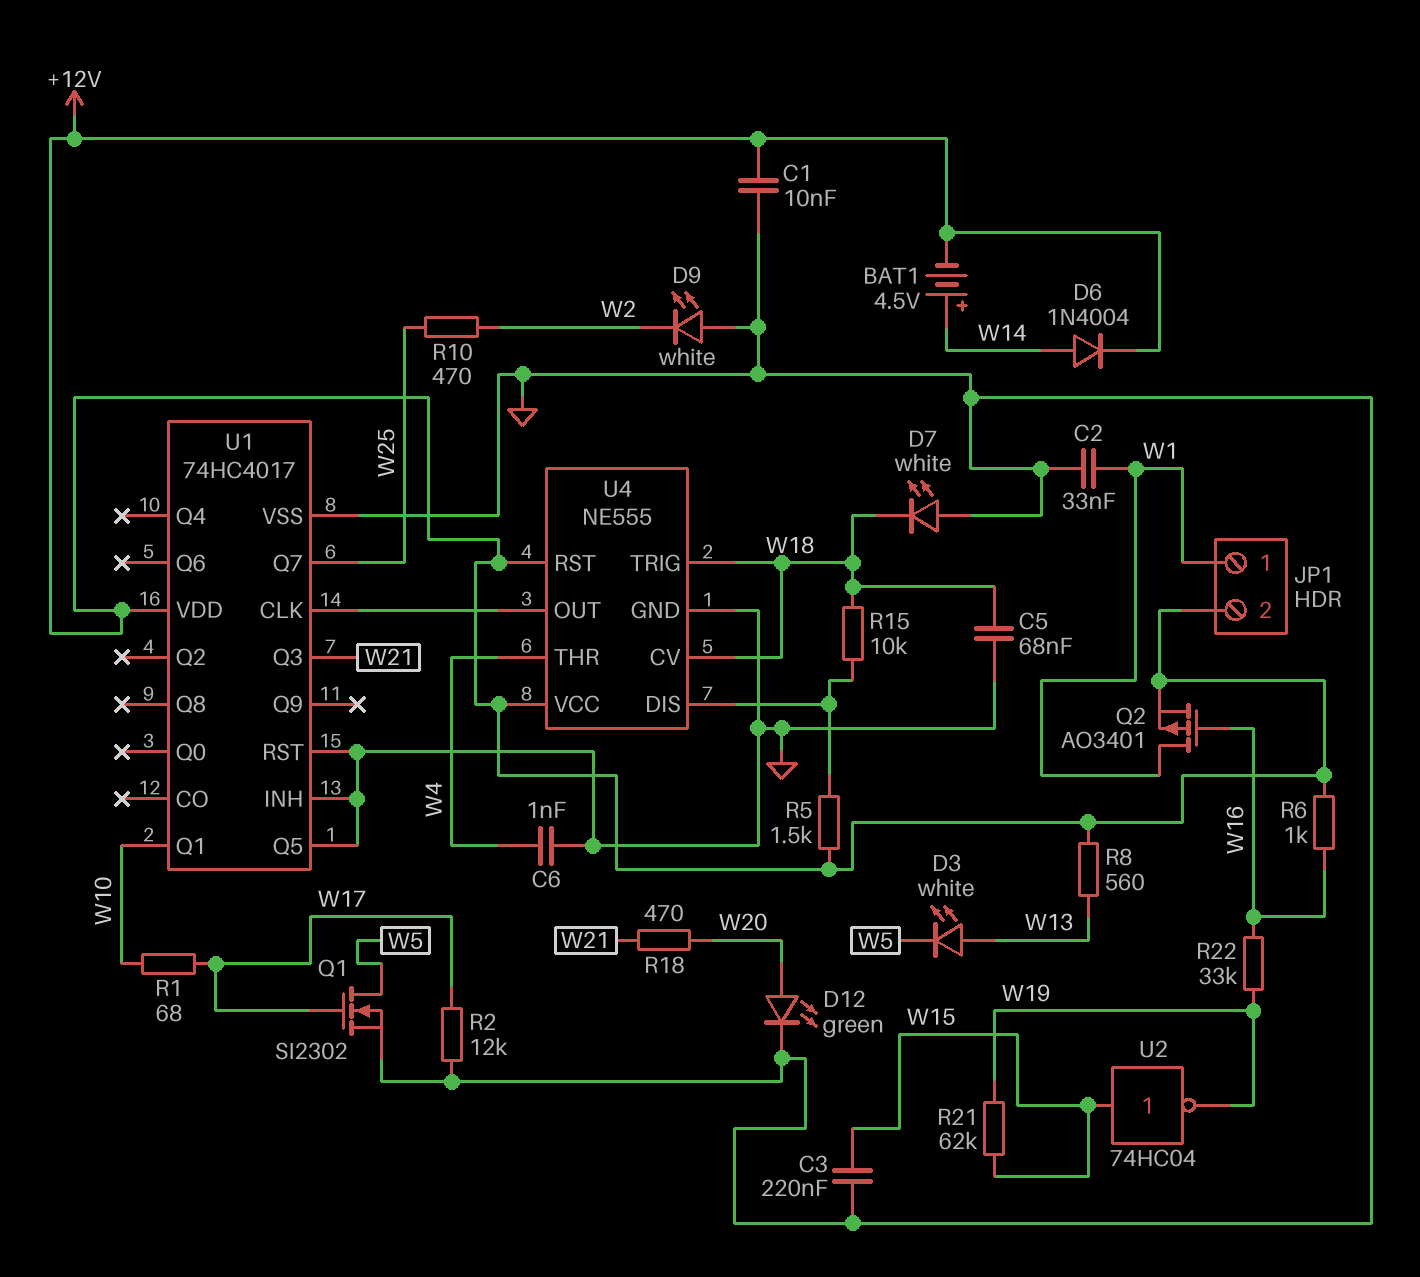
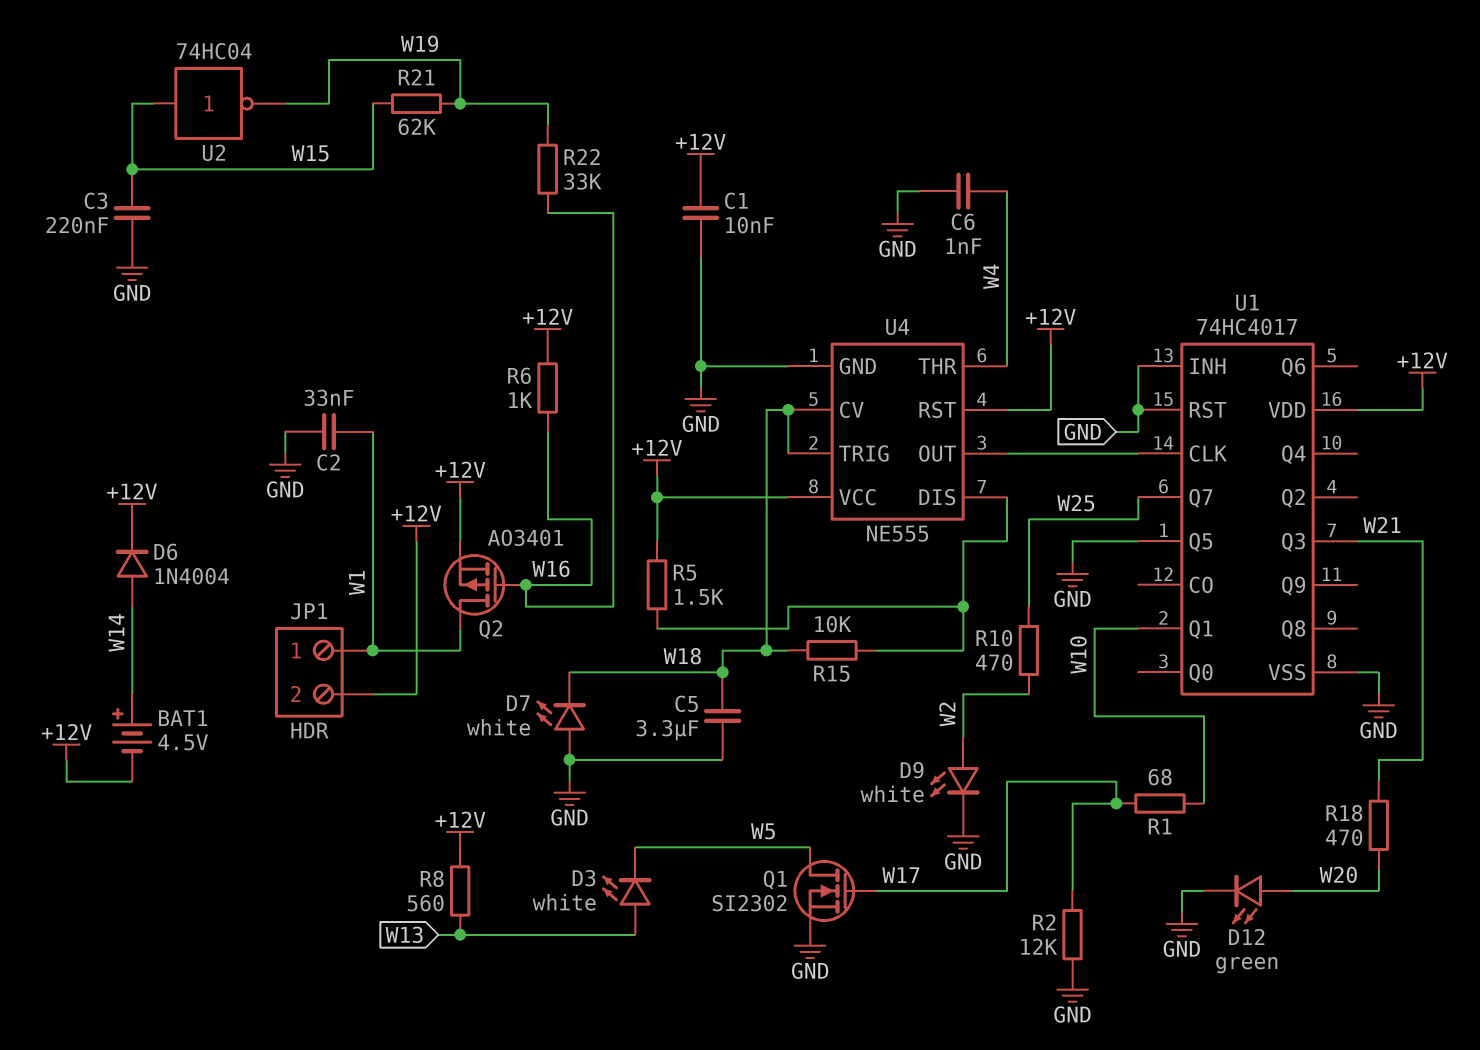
C5: 68nF (GND, W18) -> 3.3uF (GND, W18)
D9: LED white (A GND, K W2) -> LED white (A W2, K GND)

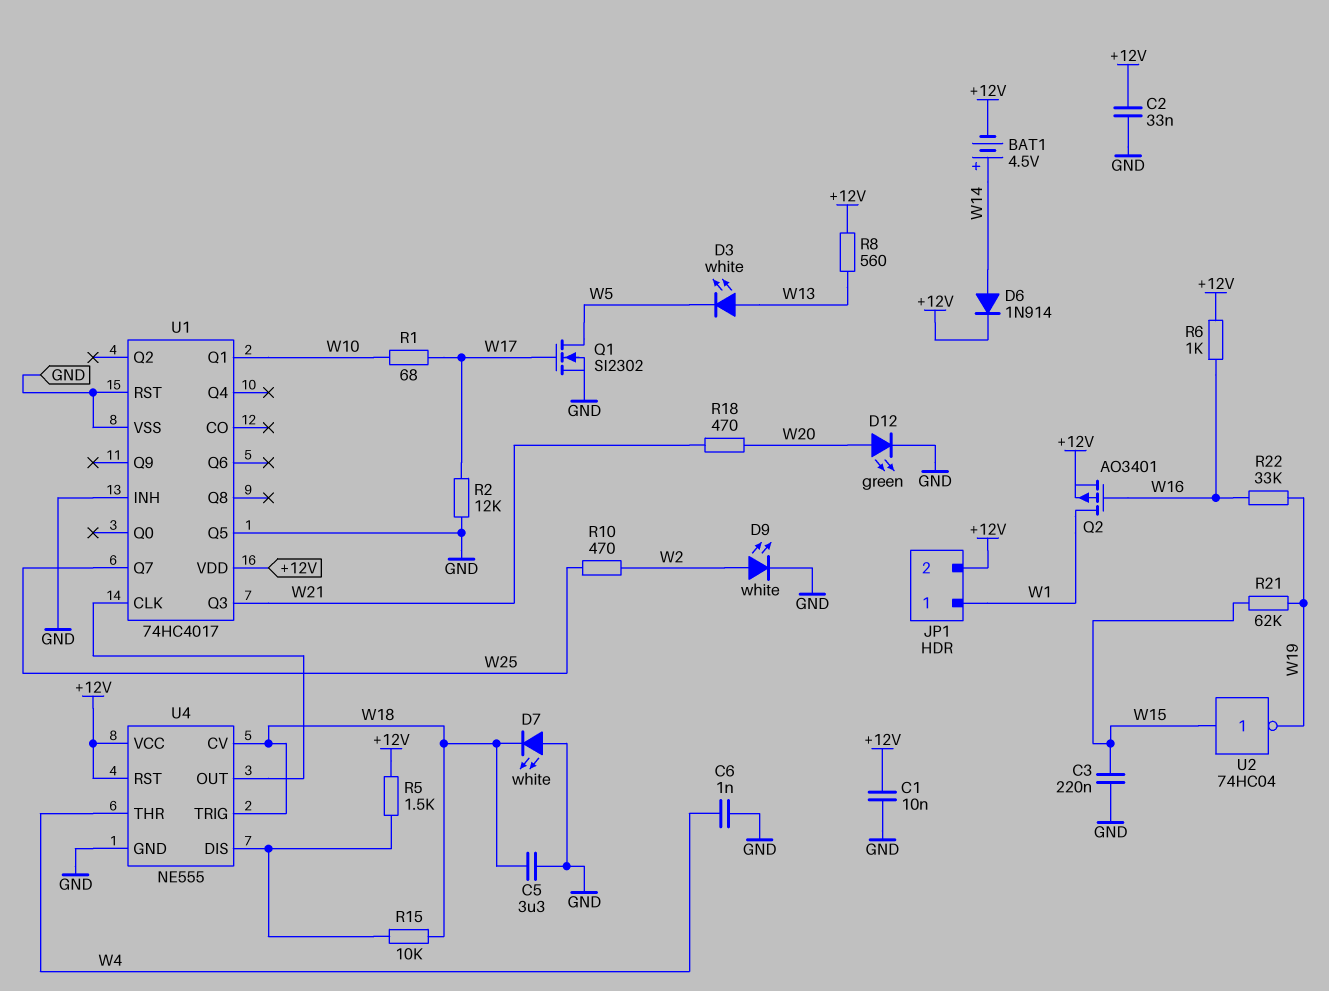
C2: 33nF (GND, W1) -> 33nF (+12V, GND)
D6: diode 1N4004 (A W14, K +12V) -> diode 1N914 (A W14, K +12V)

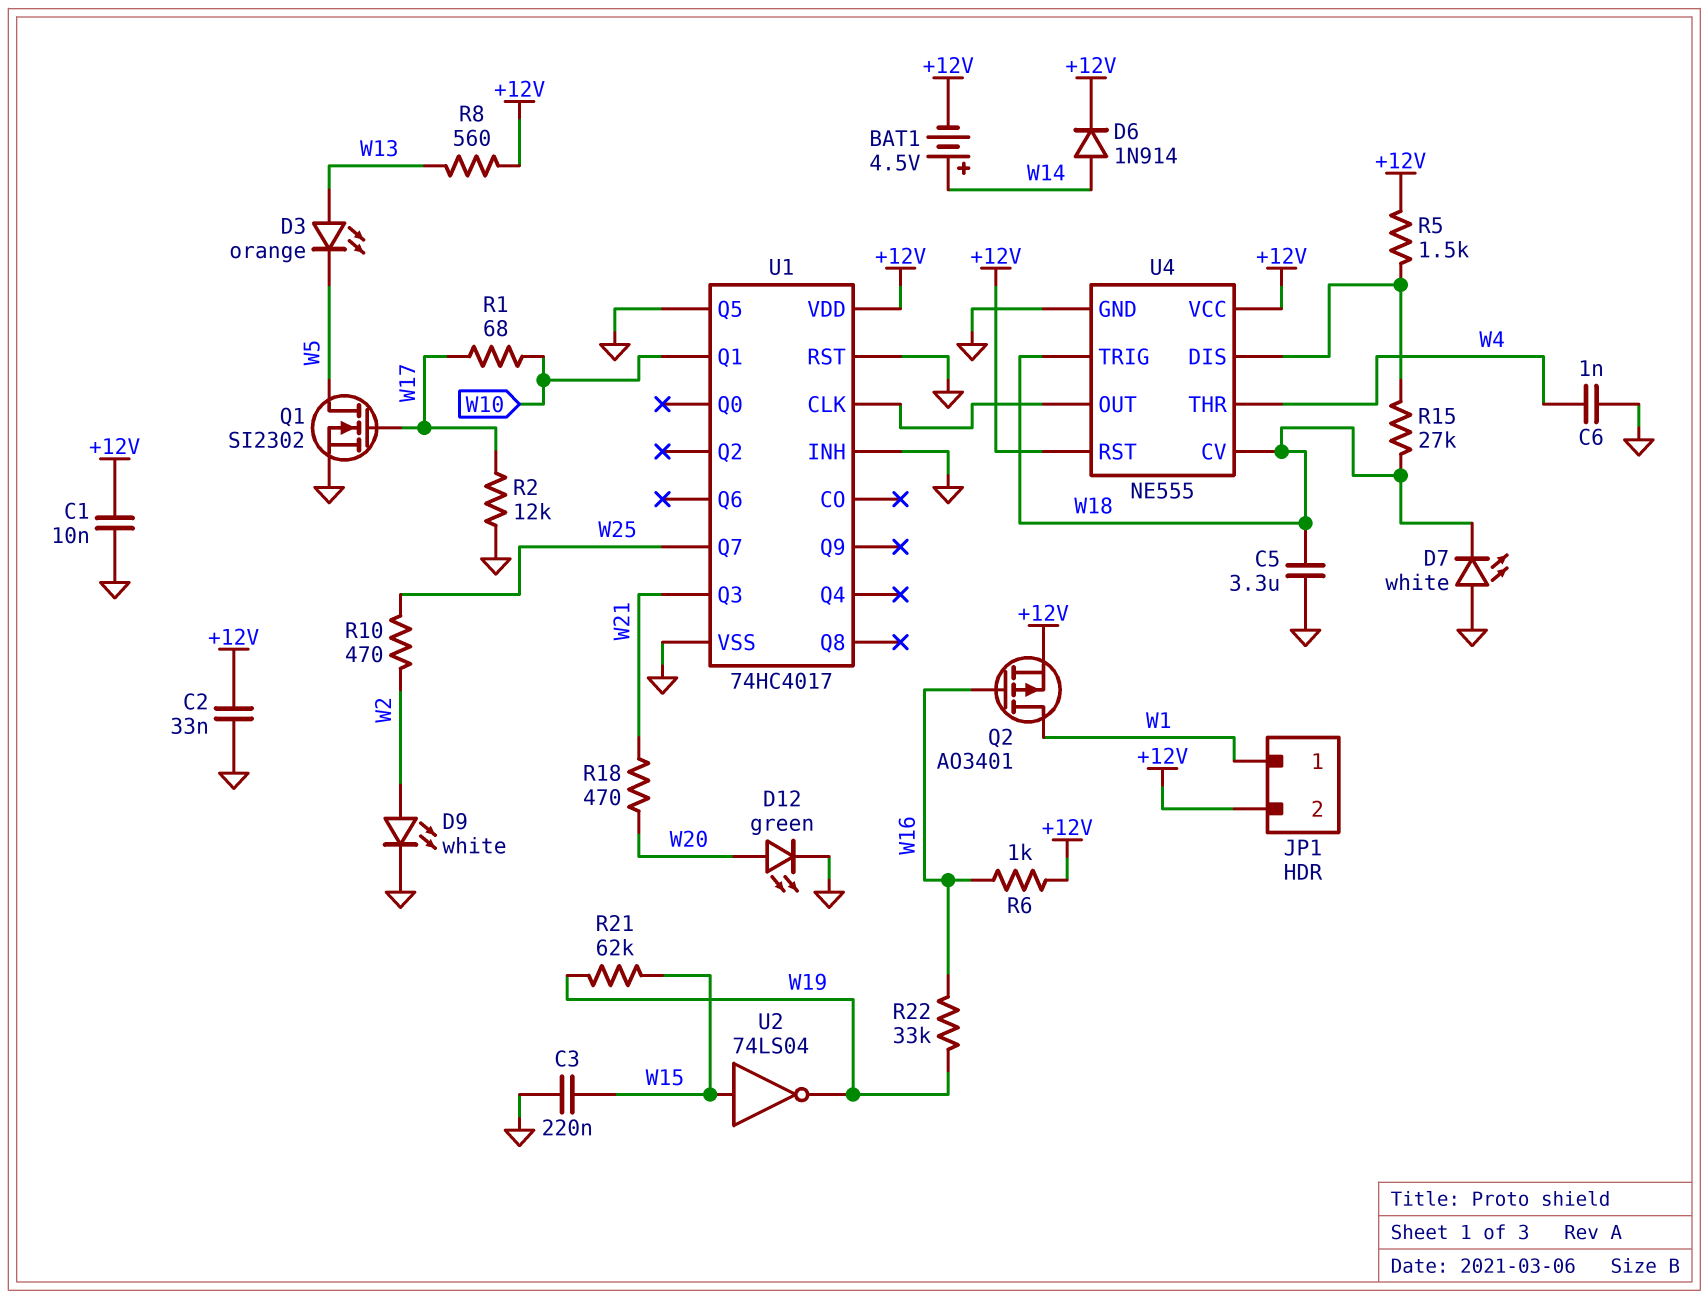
D3: LED white (A W13, K W5) -> LED orange (A W13, K W5)
R15: 10k (U4/DIS, W18) -> 27k (U4/DIS, W18)
U2: NOT 74HC04 (in W15, out W19) -> NOT 74LS04 (in W15, out W19)

